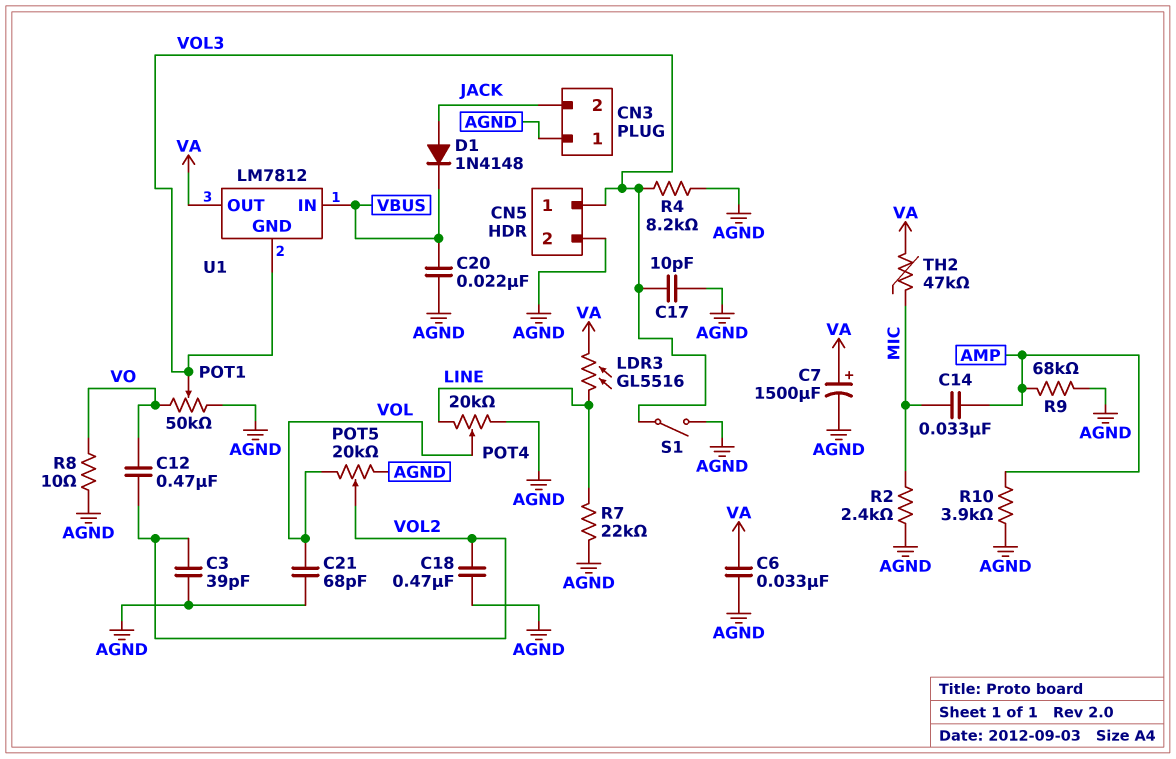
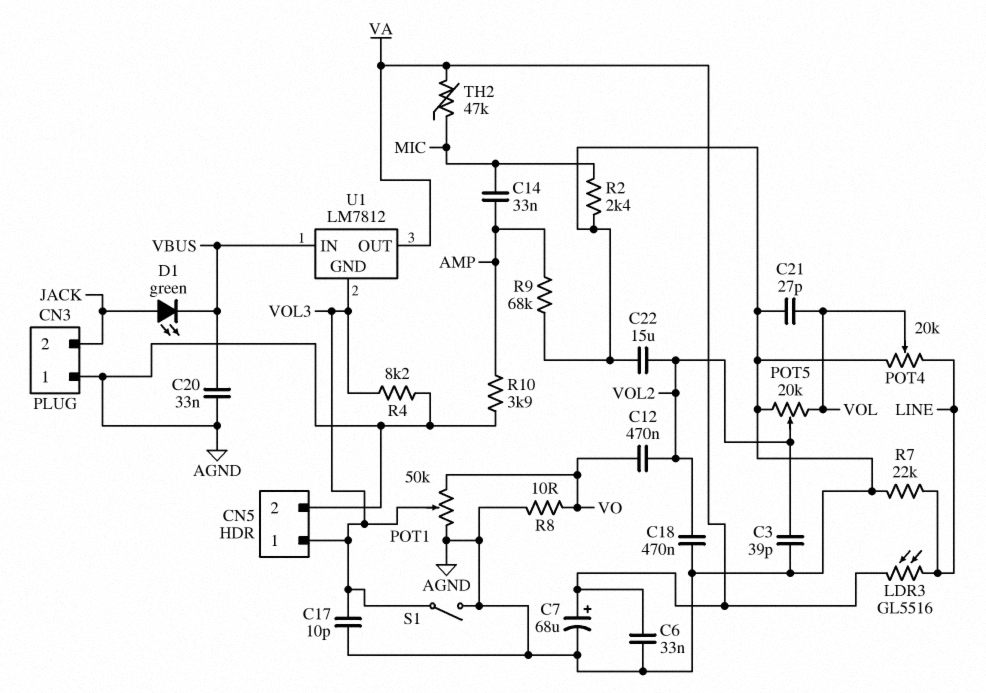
C7: 1500uF (plus VA, minus AGND) -> 68uF (plus VA, minus AGND)
C20: 22nF (AGND, VBUS) -> 33nF (AGND, VBUS)
C21: 68pF (AGND, VOL) -> 27pF (AGND, VOL)
C22: none -> 15uF (AGND, VOL2)
D1: diode 1N4148 (A JACK, K VBUS) -> LED green (A JACK, K VBUS)

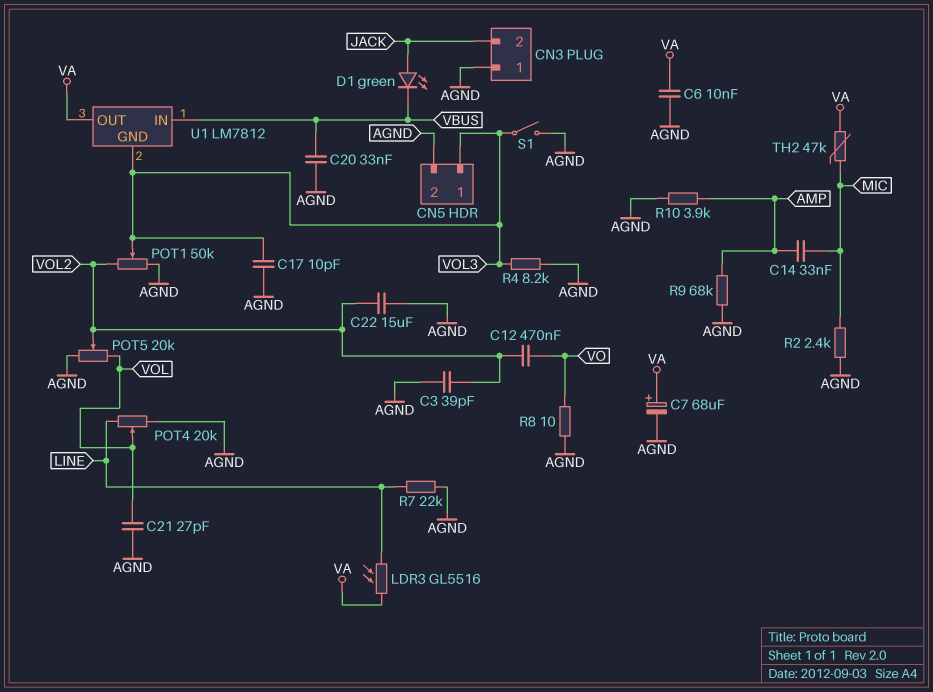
C6: 33nF (AGND, VA) -> 10nF (AGND, VA)
C18: 470nF (AGND, VOL2) -> none
POT1: 50k (AGND, VO, wiper VOL3) -> 50k (AGND, VOL2, wiper VOL3)

